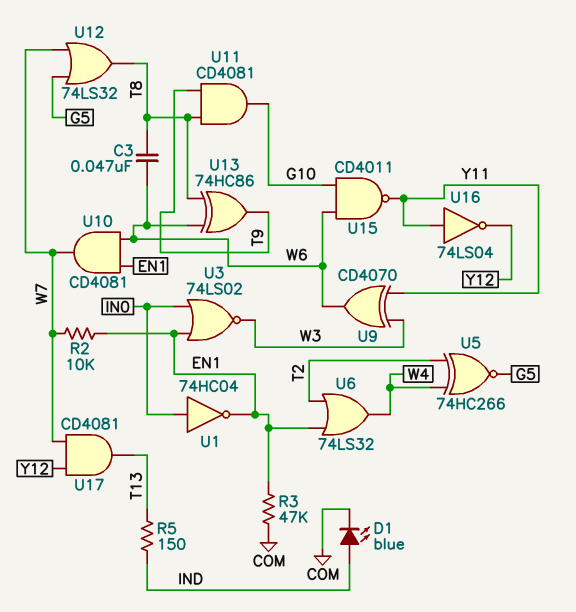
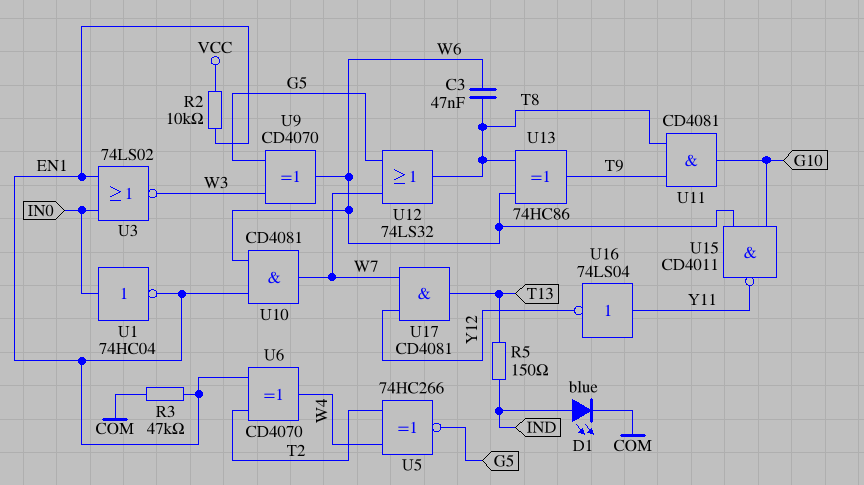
R2: 10k (EN1, W7) -> 10k (EN1, VCC)
U6: OR 74LS32 (in EN1, in T2, out W4) -> XOR CD4070 (in EN1, in T2, out W4)
U9: XOR CD4070 (in W3, in Y11, out W6) -> XOR CD4070 (in G5, in W3, out W6)

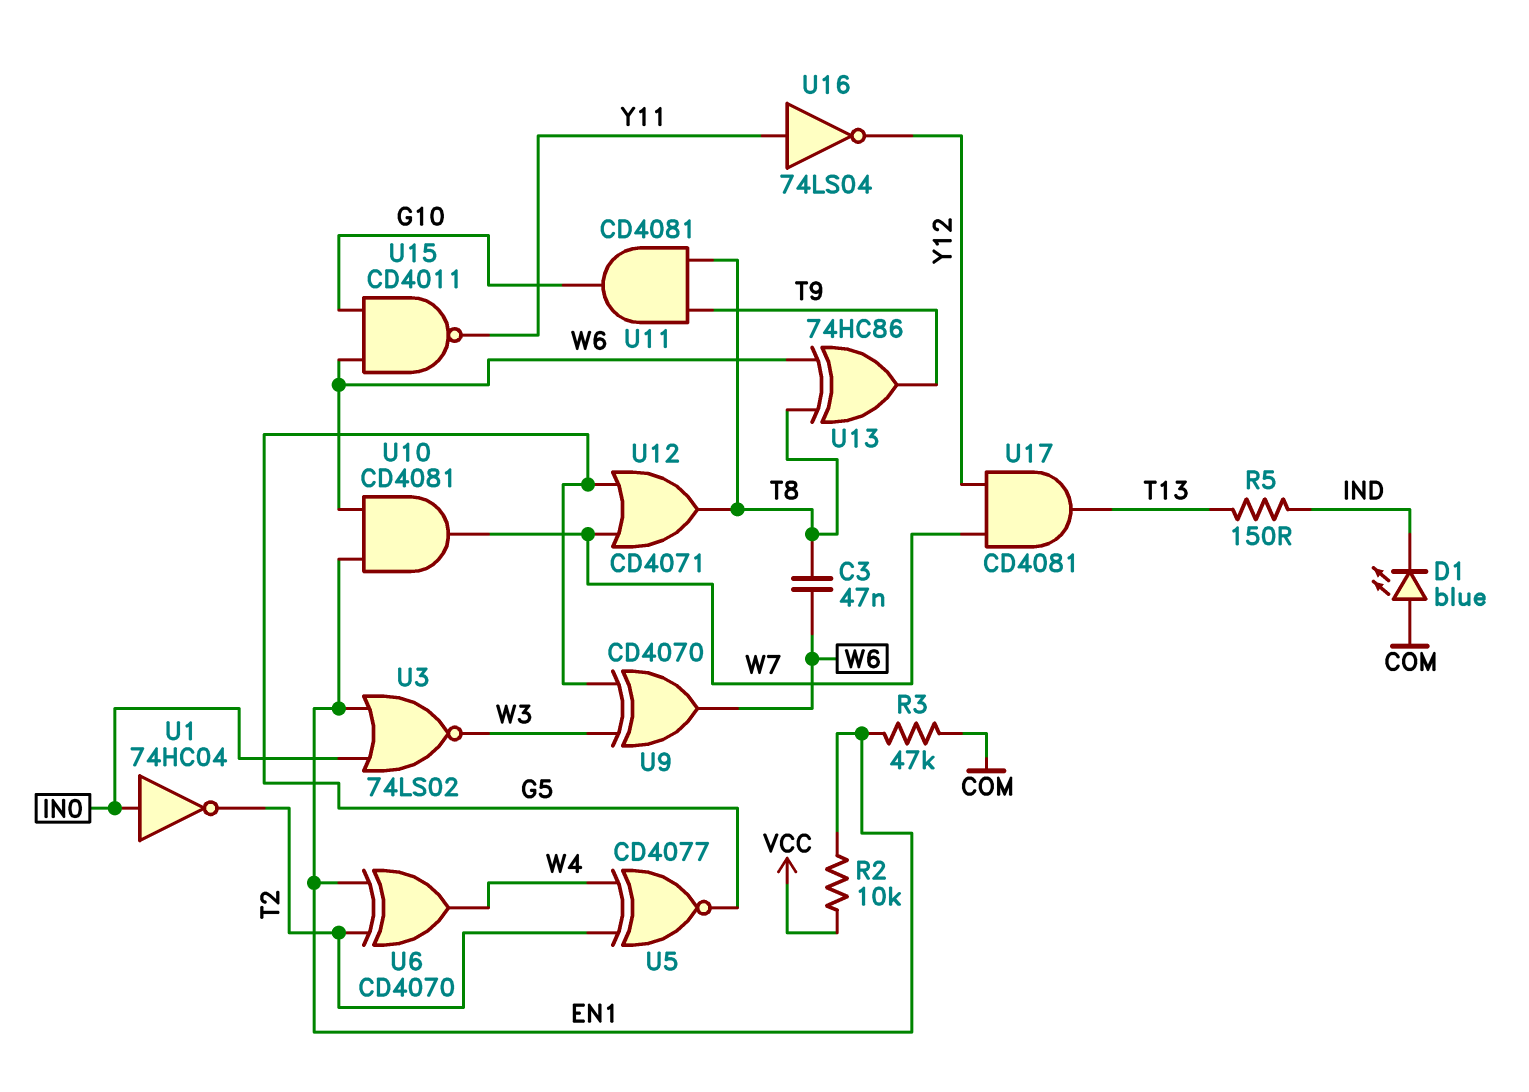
D1: LED blue (A IND, K COM) -> LED blue (A COM, K IND)
U1: NOT 74HC04 (in IN0, out EN1) -> NOT 74HC04 (in IN0, out T2)
U5: XNOR 74HC266 (in T2, in W4, out G5) -> XNOR CD4077 (in T2, in W4, out G5)
U12: OR 74LS32 (in G5, in W7, out T8) -> OR CD4071 (in G5, in W7, out T8)

